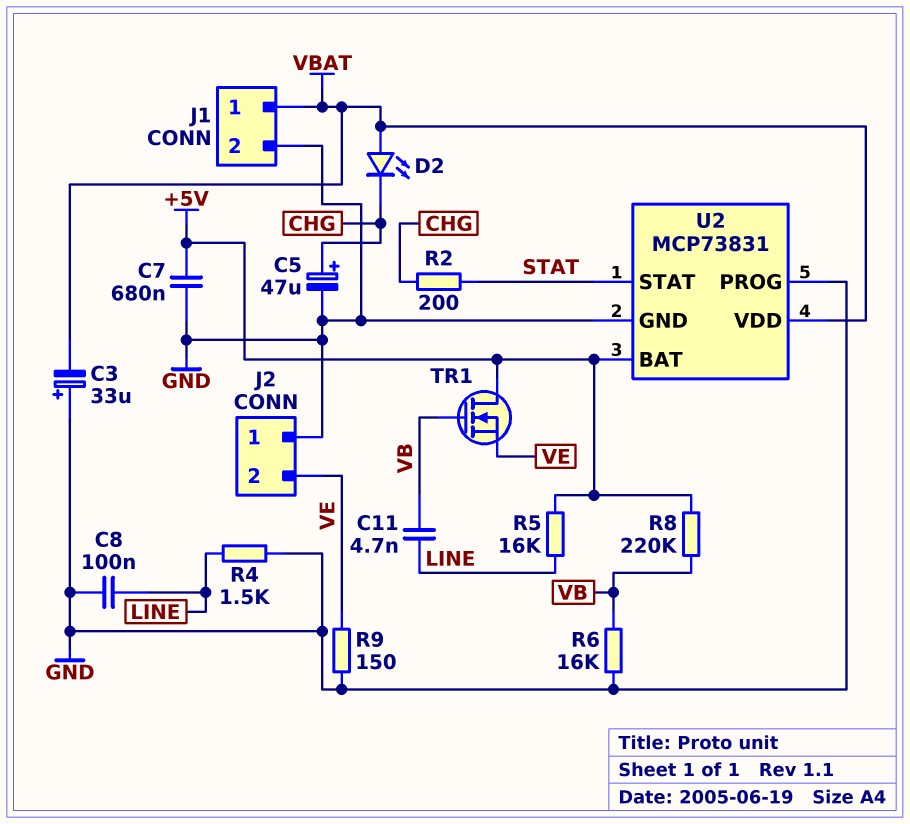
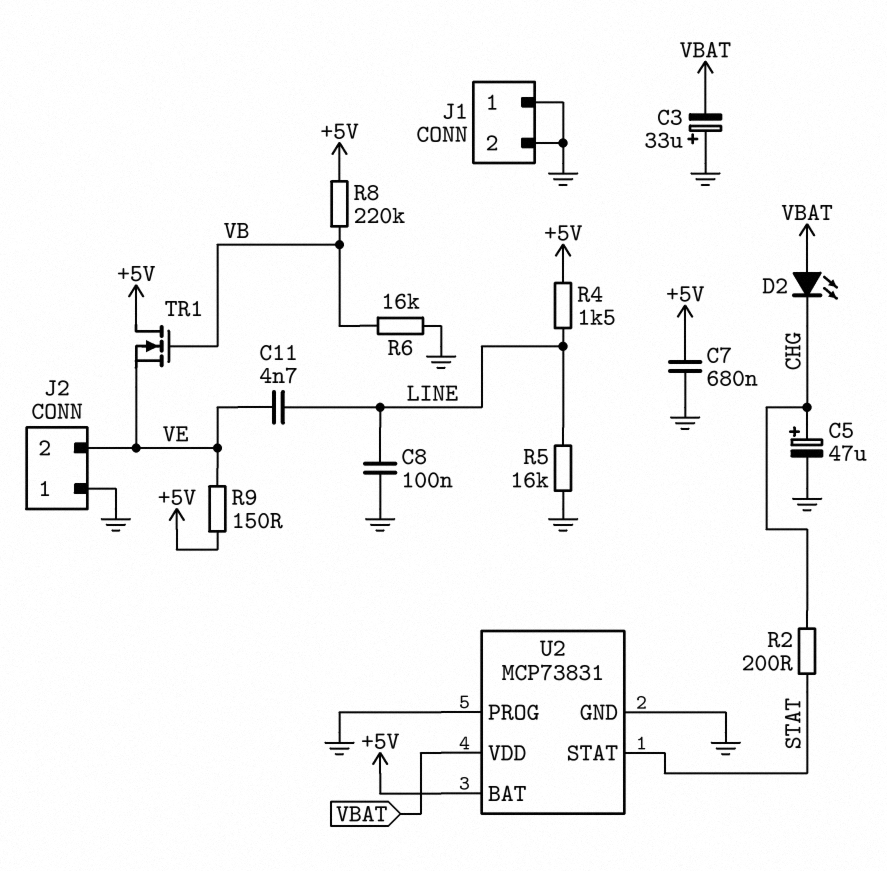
C11: 4.7nF (LINE, VB) -> 4.7nF (LINE, VE)
J1 pin 1: VBAT -> GND
R4: 1.5k (GND, LINE) -> 1.5k (+5V, LINE)
R5: 16k (+5V, LINE) -> 16k (GND, LINE)
R9: 150 (GND, VE) -> 150 (+5V, VE)

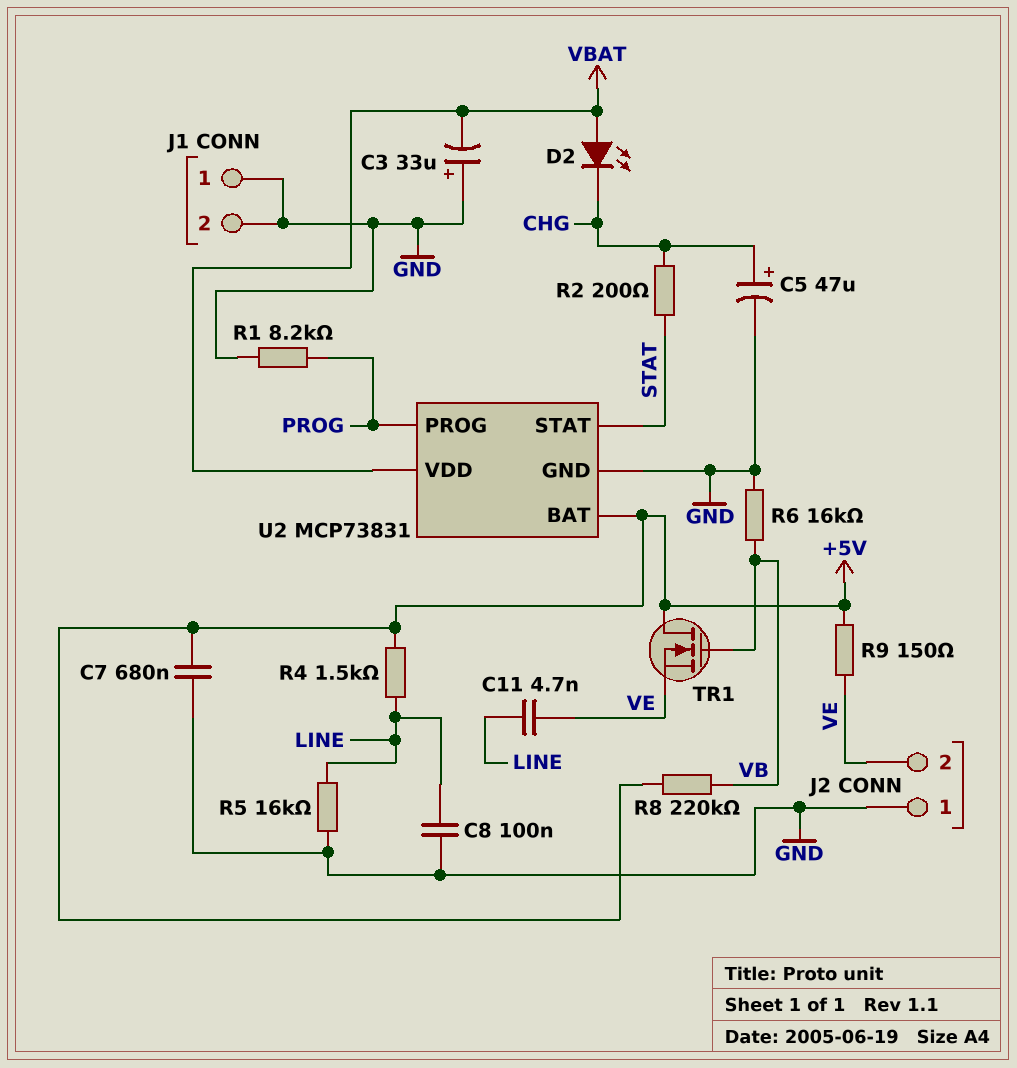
R1: none -> 8.2k (GND, PROG)
U2 pin PROG: GND -> PROG

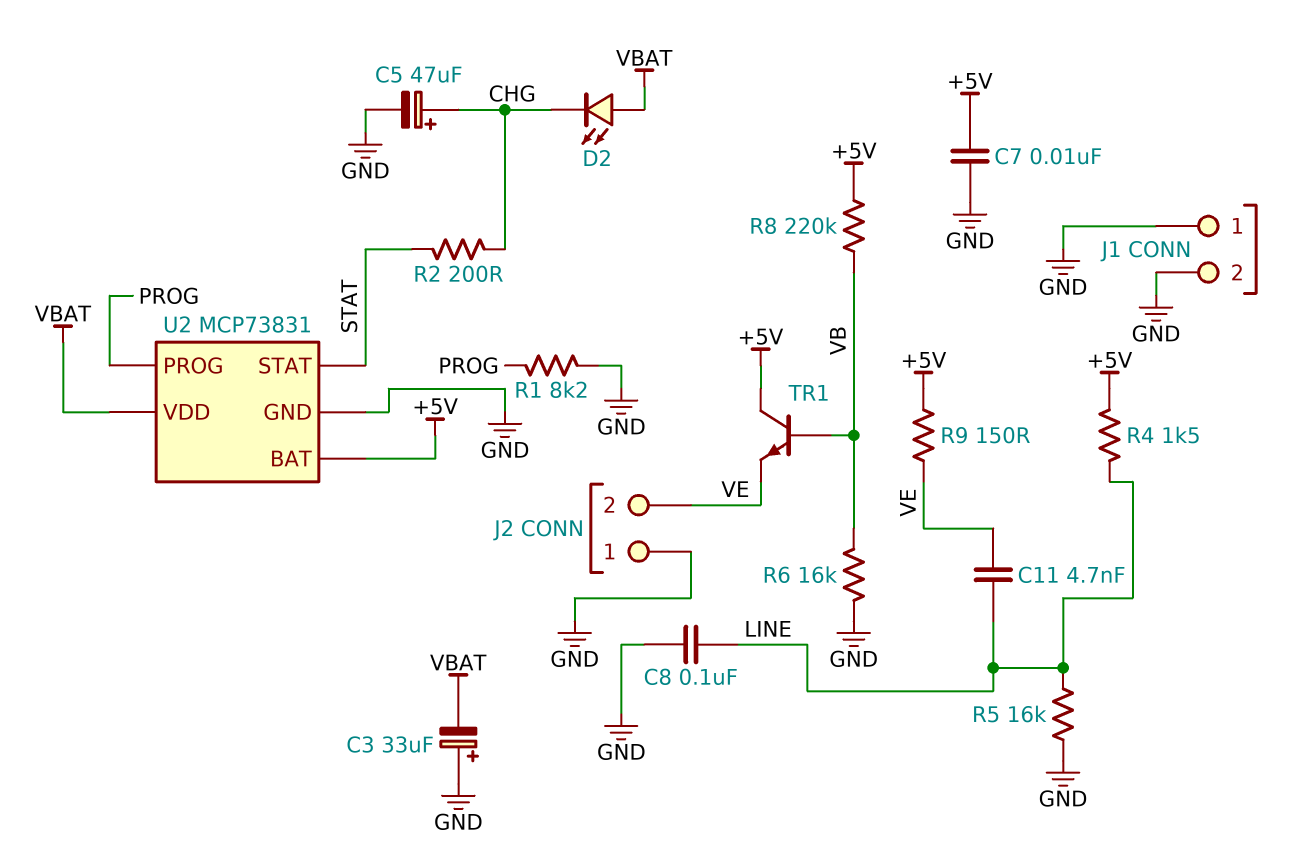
C7: 680nF (+5V, GND) -> 10nF (+5V, GND)
TR1: NMOS (G VB, D +5V, S VE) -> NPN (B VB, C +5V, E VE)

